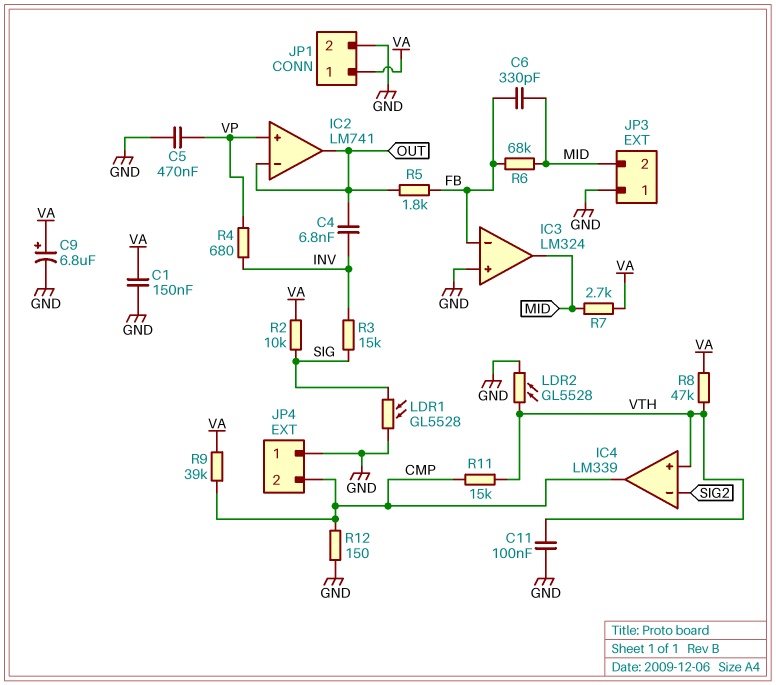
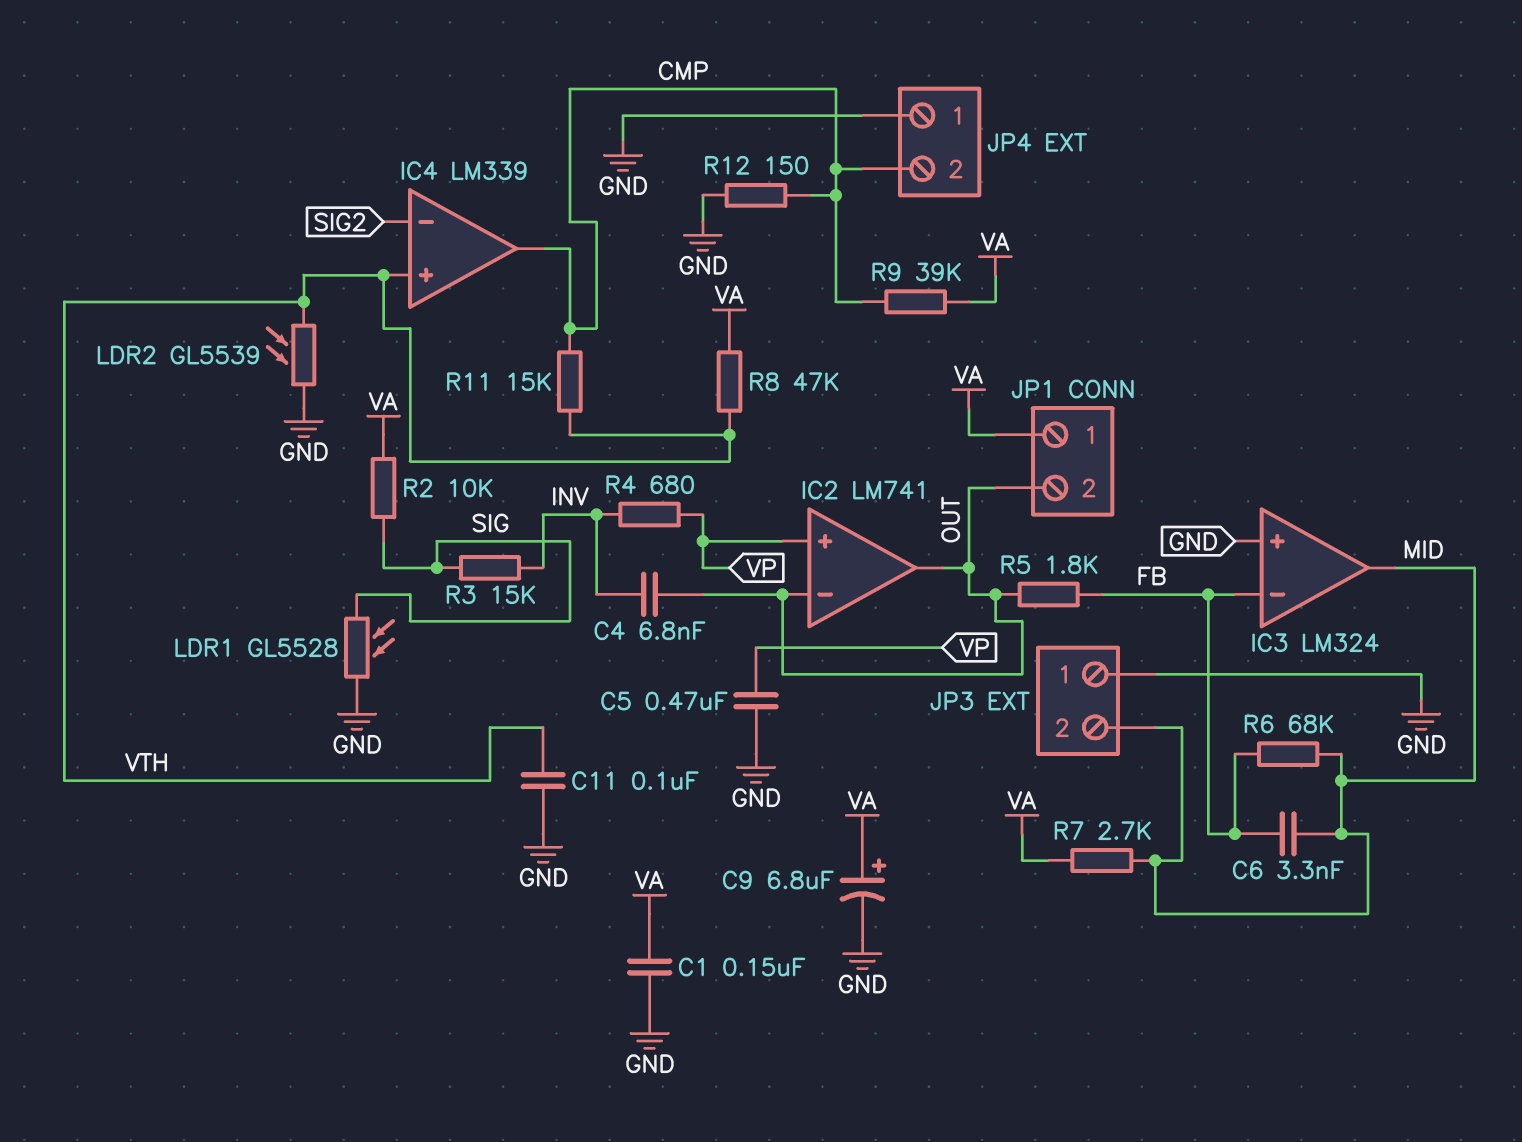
C6: 330pF (FB, MID) -> 3.3nF (FB, MID)
JP1 pin 2: GND -> OUT
LDR2: GL5528 (GND, VTH) -> GL5539 (GND, VTH)

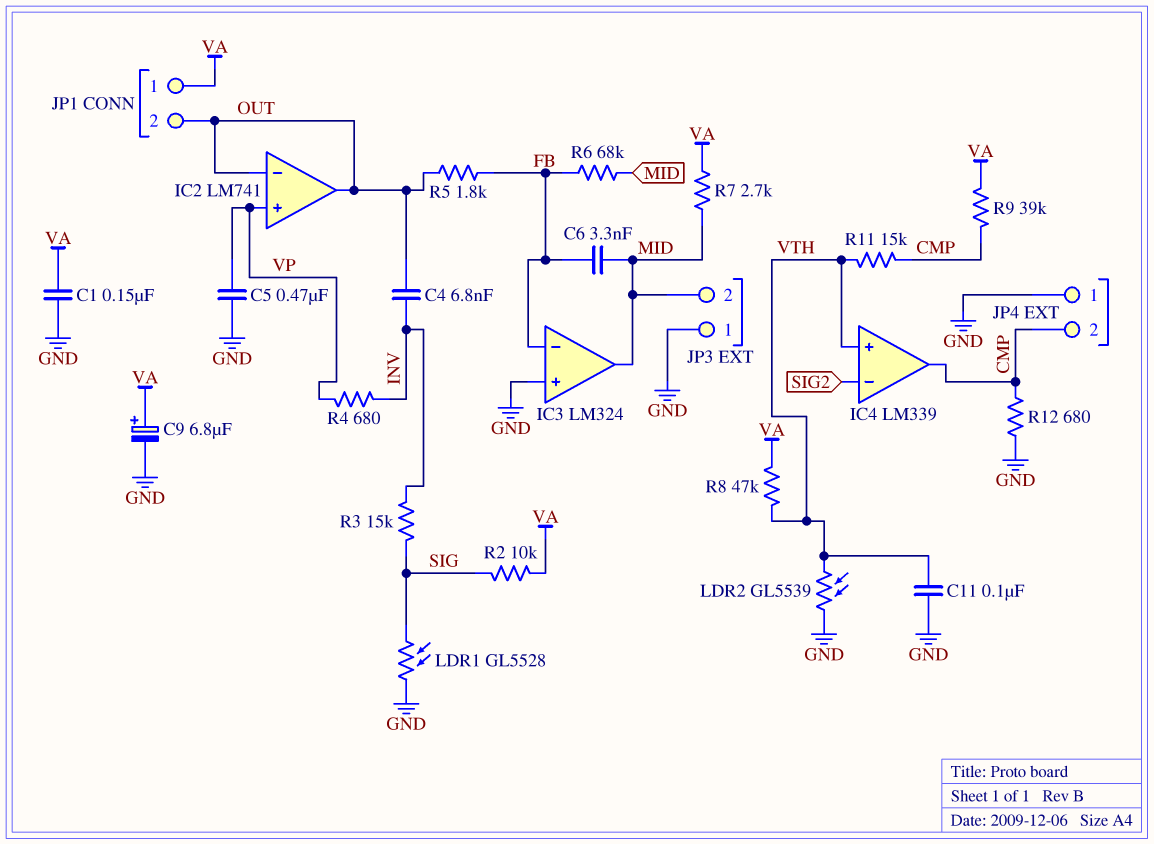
R12: 150 (CMP, GND) -> 680 (CMP, GND)

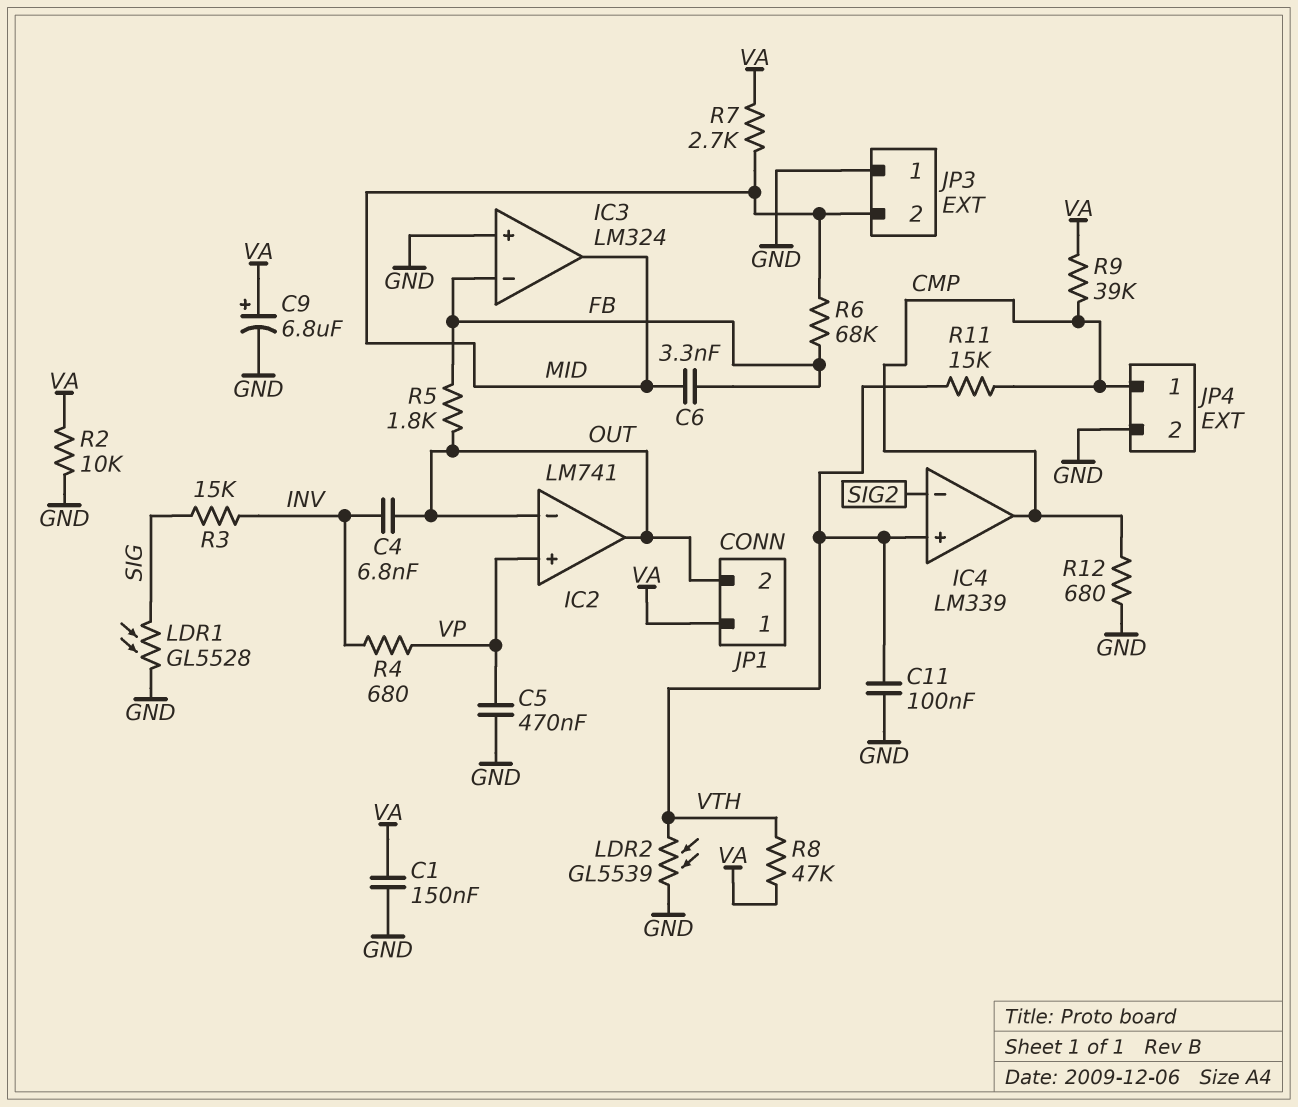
JP4 pin 1: GND -> CMP
JP4 pin 2: CMP -> GND
R2: 10k (SIG, VA) -> 10k (GND, VA)

